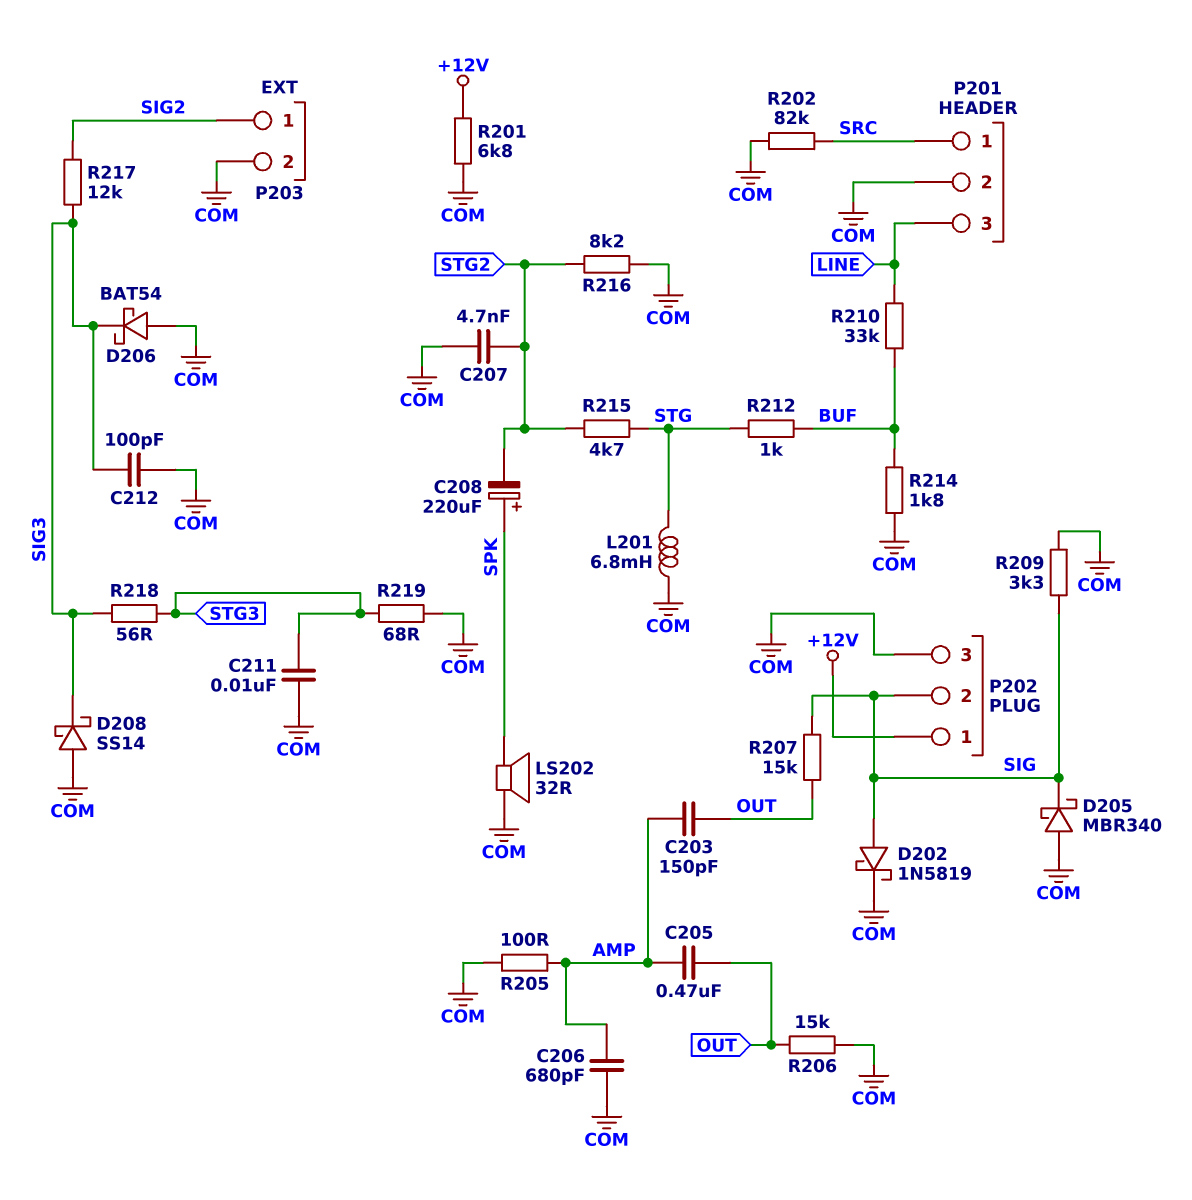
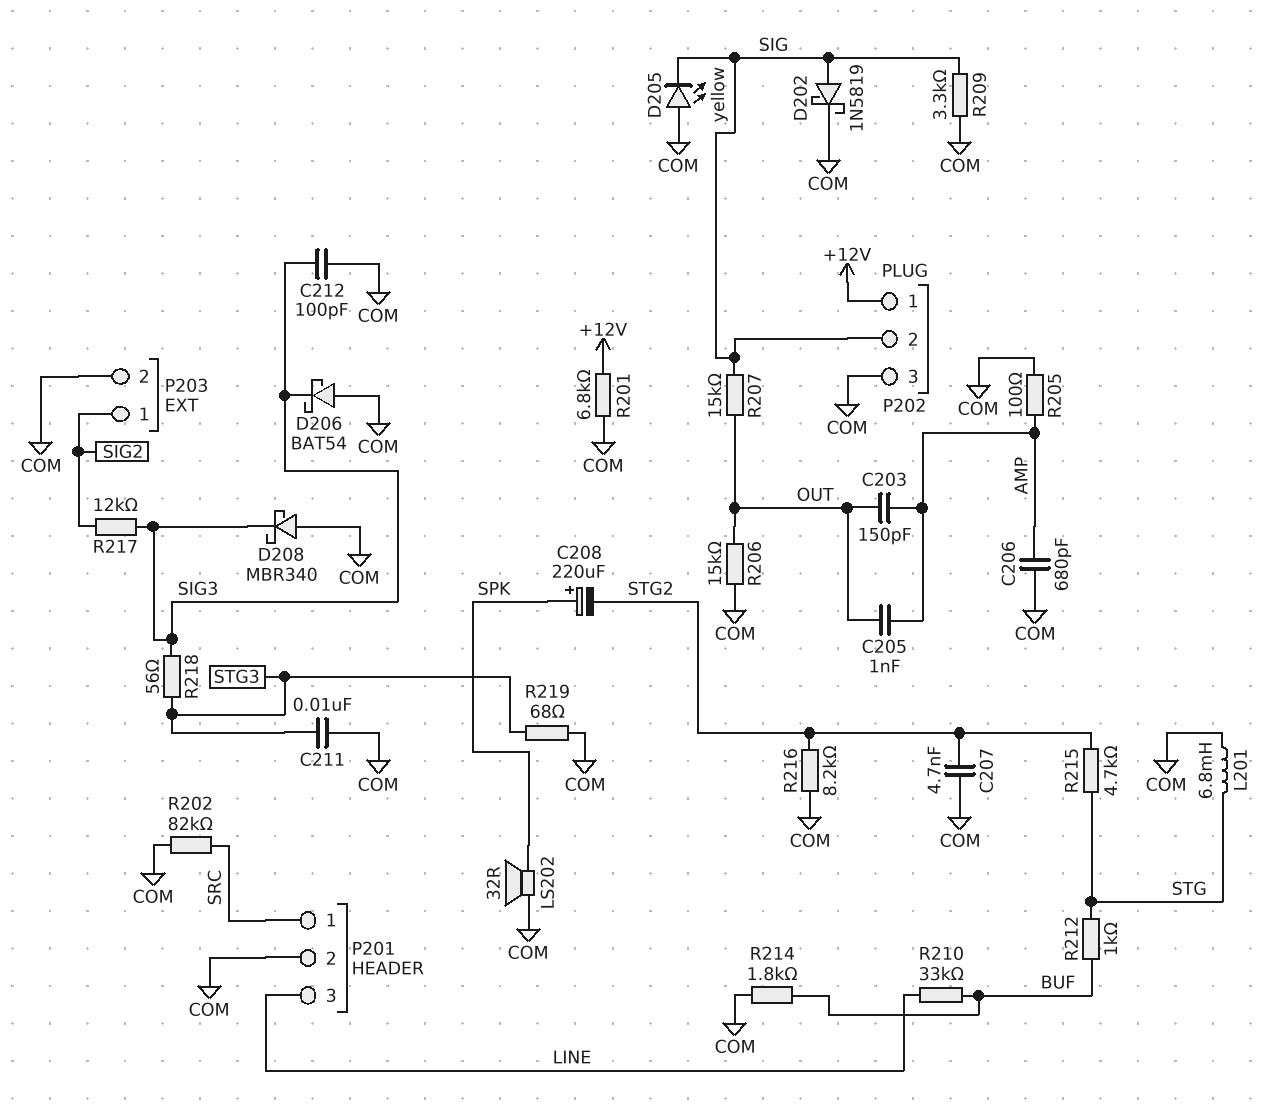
C205: 470nF (AMP, OUT) -> 1nF (AMP, OUT)
D205: schottky MBR340 (A COM, K SIG) -> LED yellow (A COM, K SIG)
D208: schottky SS14 (A COM, K SIG3) -> schottky MBR340 (A COM, K SIG3)

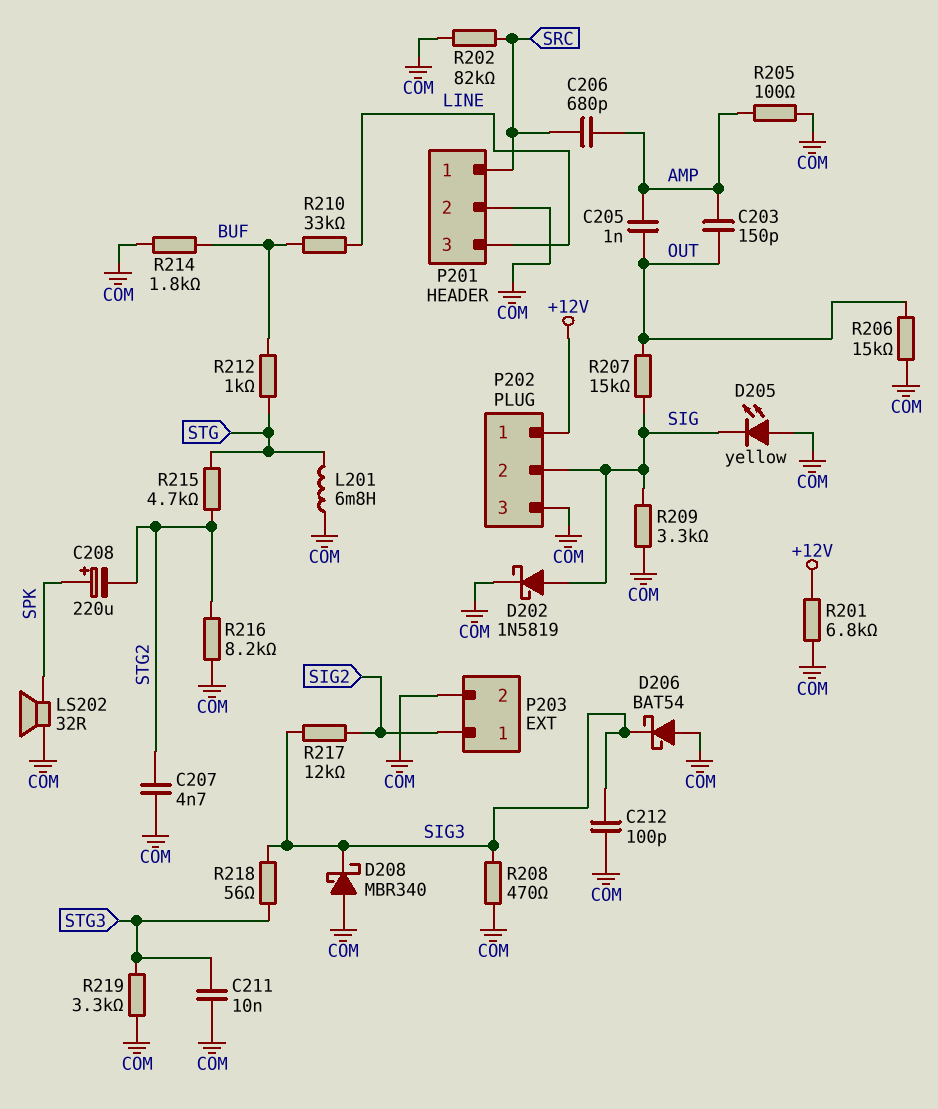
C206: 680pF (AMP, COM) -> 680pF (AMP, SRC)
R208: none -> 470 (COM, SIG3)
R219: 68 (COM, STG3) -> 3.3k (COM, STG3)

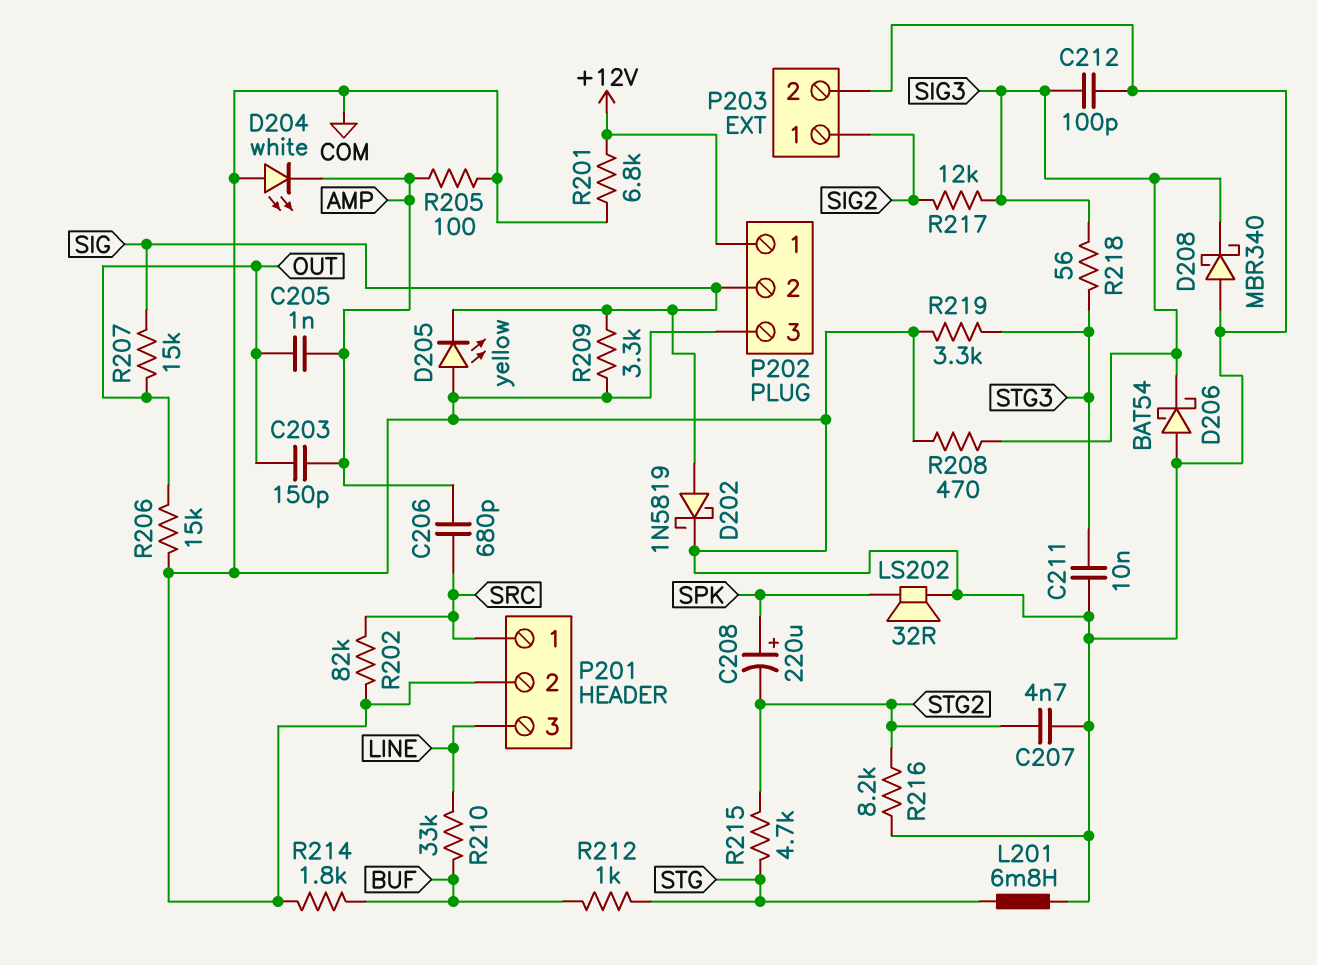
D204: none -> LED white (A COM, K AMP)

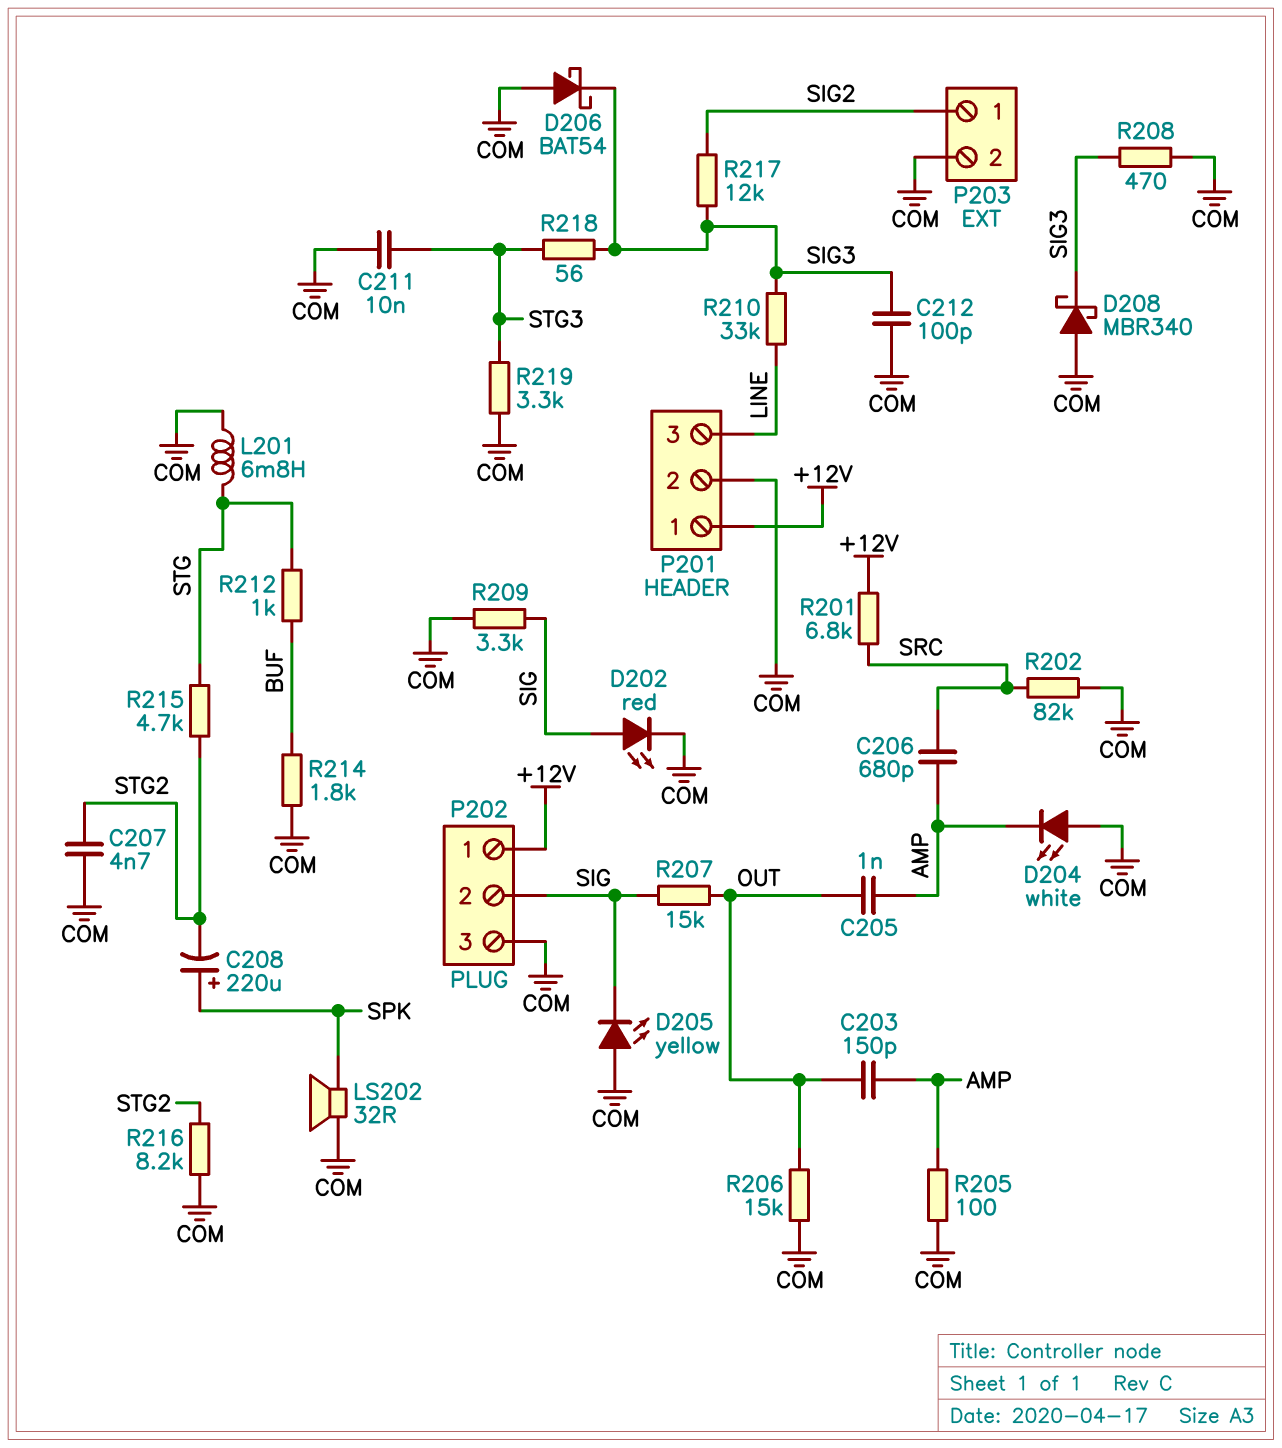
D202: schottky 1N5819 (A SIG, K COM) -> LED red (A SIG, K COM)
P201 pin 1: SRC -> +12V
R201: 6.8k (+12V, COM) -> 6.8k (+12V, SRC)
R210: 33k (BUF, LINE) -> 33k (LINE, SIG3)

